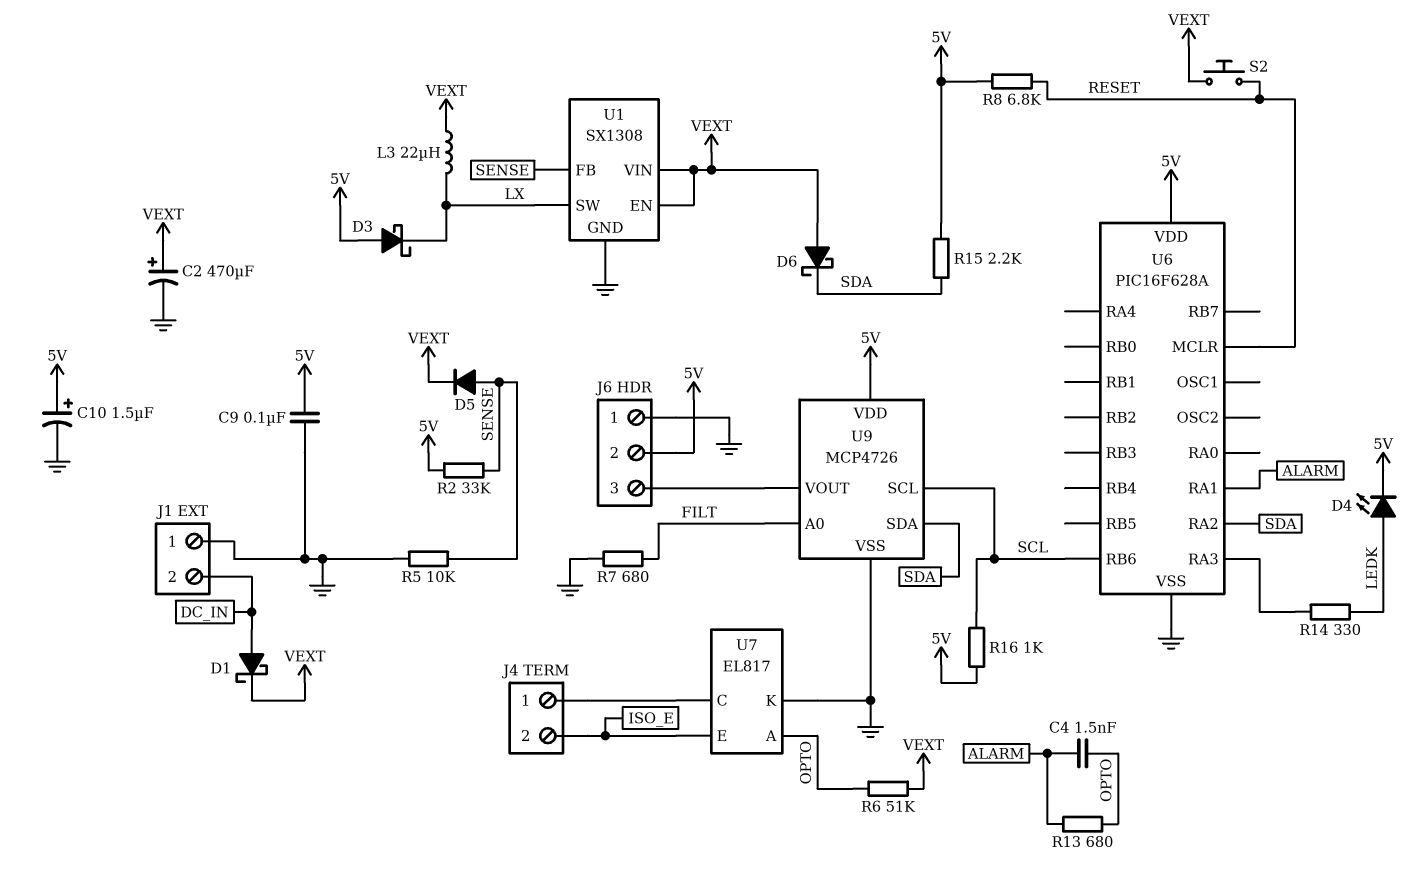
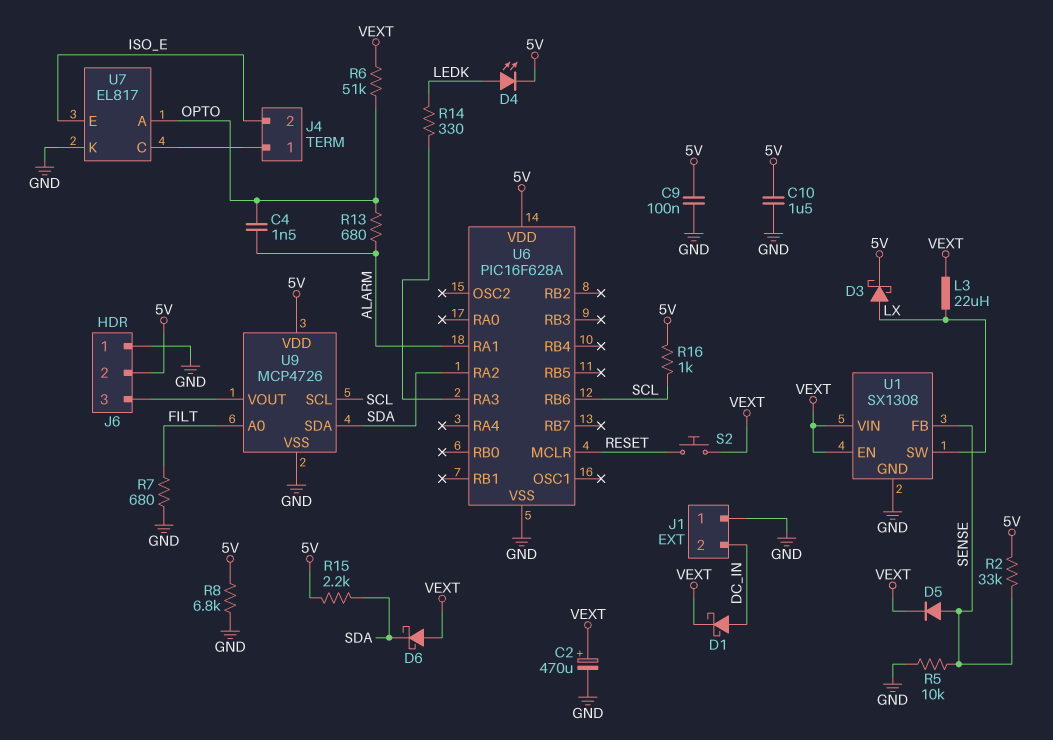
C10: 1.5uF (plus 5V, minus GND) -> 1.5uF (5V, GND)
D3: schottky (A 5V, K LX) -> schottky (A LX, K 5V)
R8: 6.8k (5V, RESET) -> 6.8k (5V, GND)

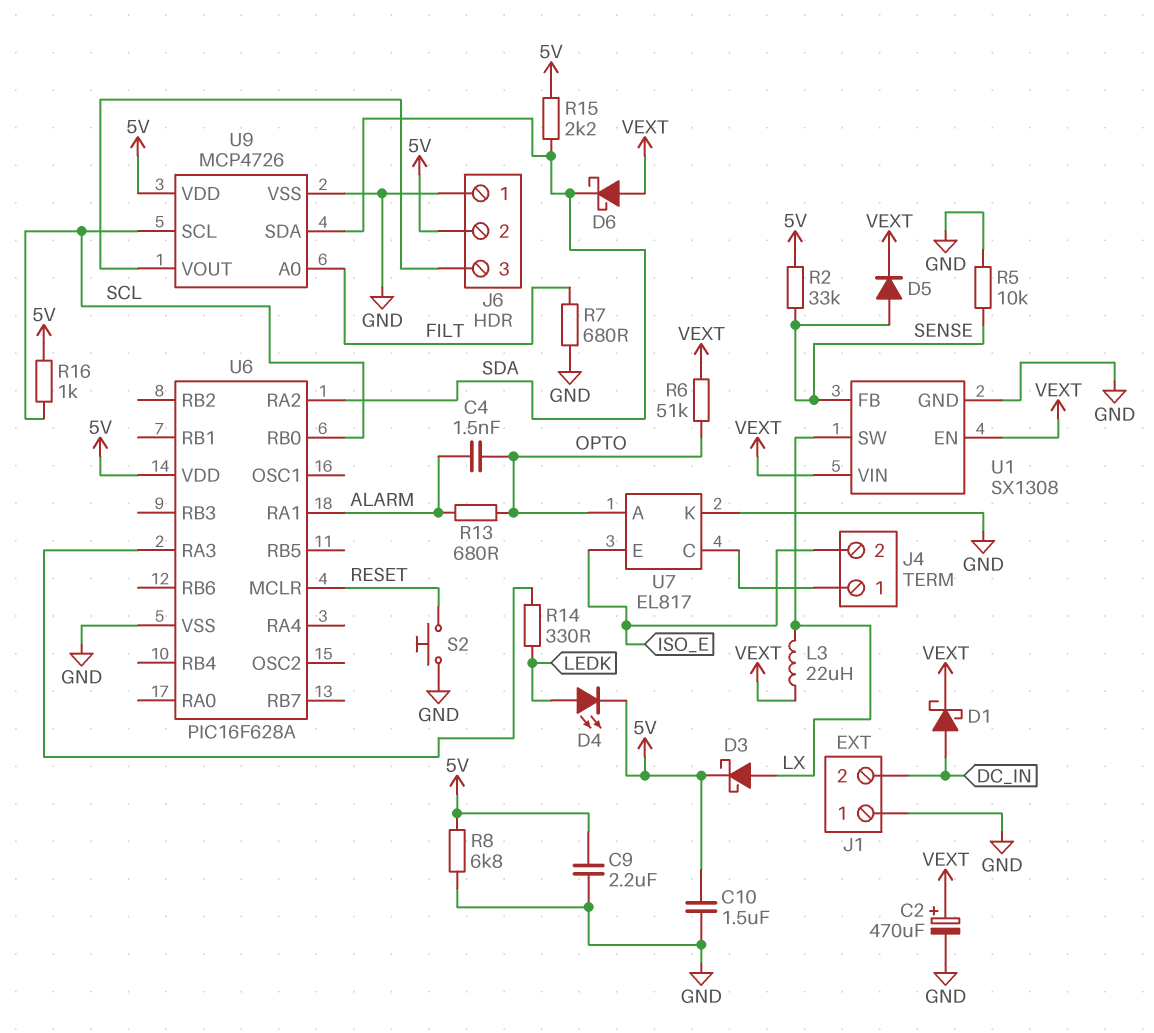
C9: 100nF (5V, GND) -> 2.2uF (5V, GND)
S2: button (RESET, VEXT) -> button (GND, RESET)
U6 pin RB0: none -> SCL
U6 pin RB6: SCL -> none

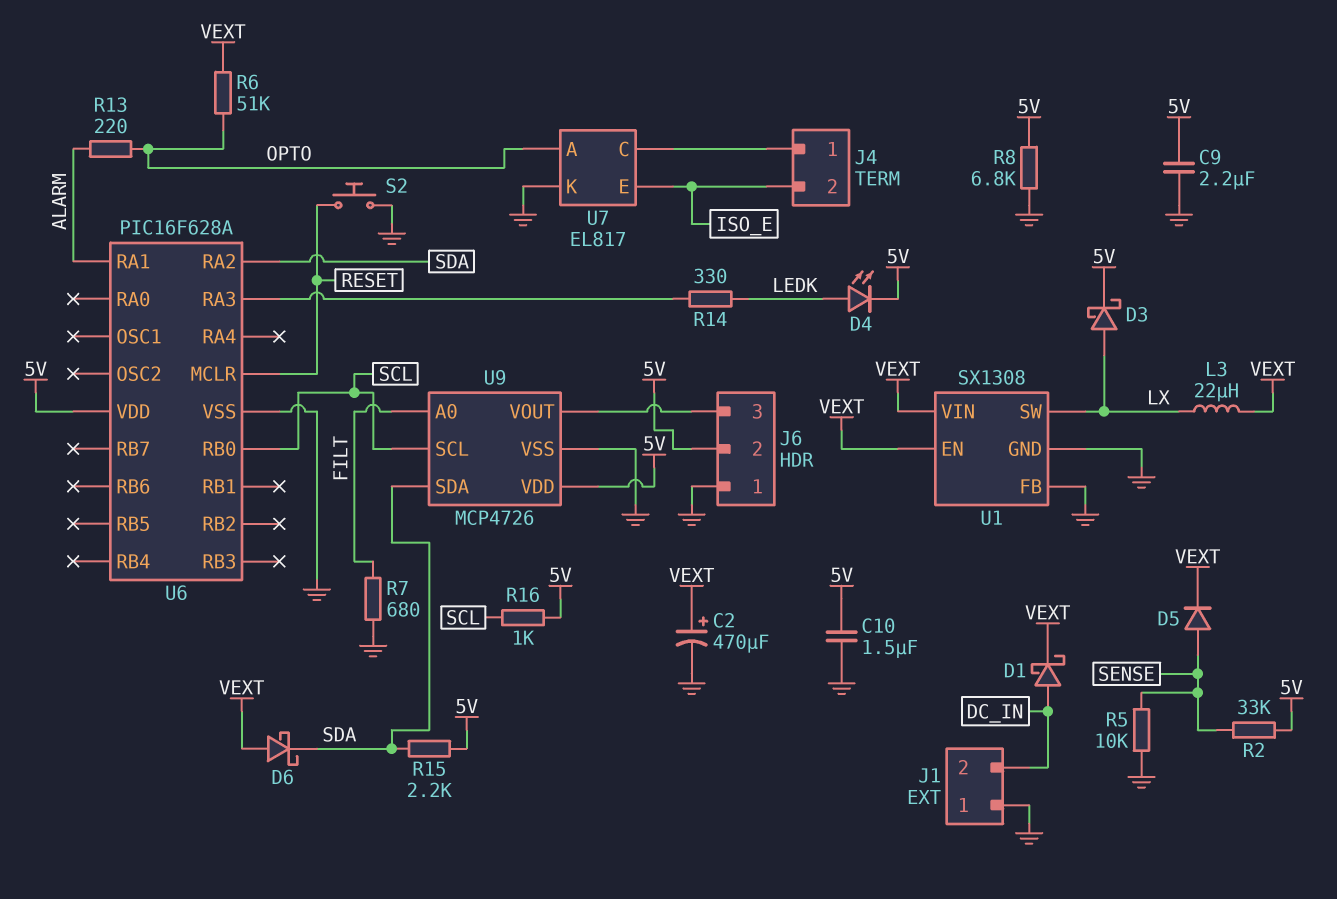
C4: 1.5nF (ALARM, OPTO) -> none
R13: 680 (ALARM, OPTO) -> 220 (ALARM, OPTO)
U1 pin FB: SENSE -> GND

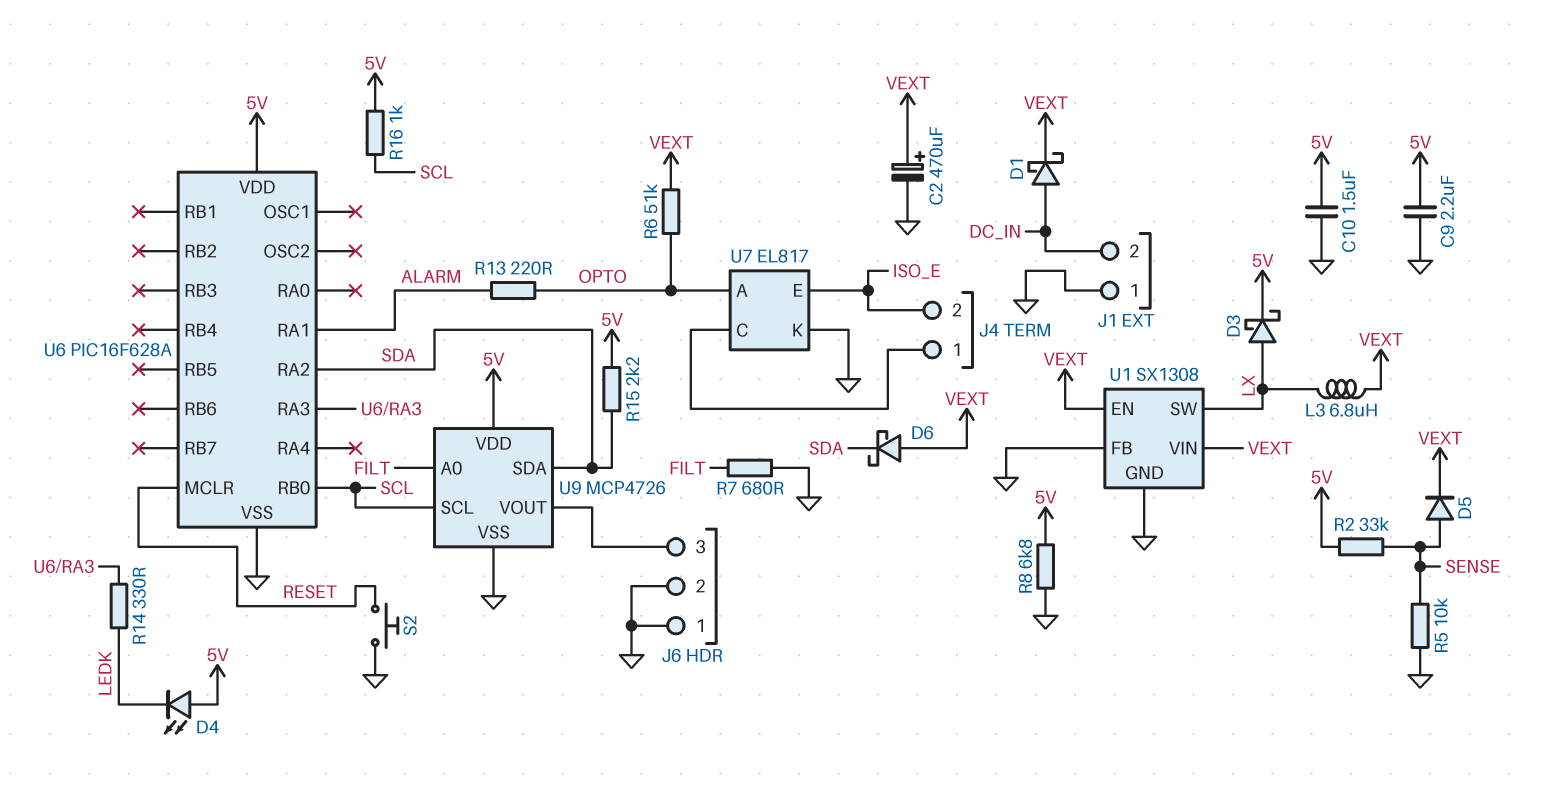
D4: LED (A LEDK, K 5V) -> LED (A 5V, K LEDK)
J6 pin 2: 5V -> GND
L3: 22uH (LX, VEXT) -> 6.8uH (LX, VEXT)

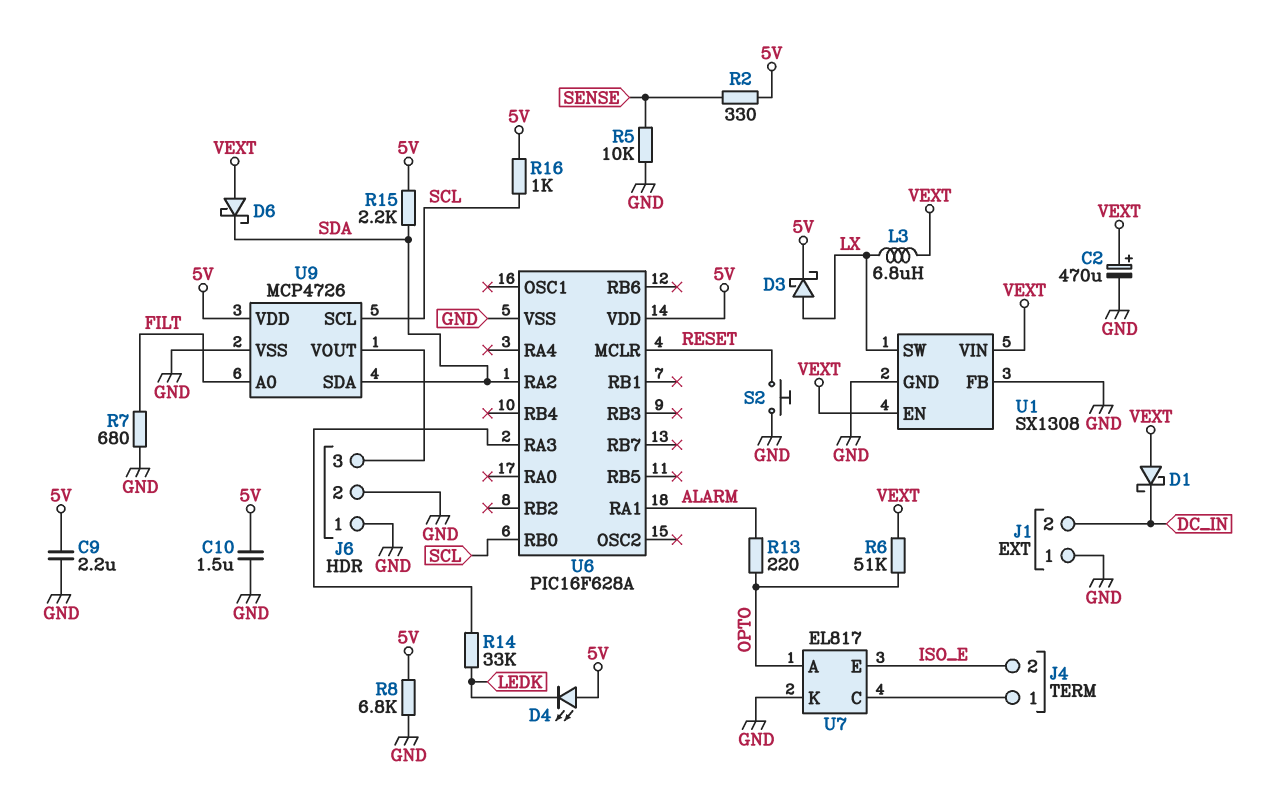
D1: schottky (A DC_IN, K VEXT) -> schottky (A VEXT, K DC_IN)
D5: diode (A SENSE, K VEXT) -> none
R2: 33k (5V, SENSE) -> 330 (5V, SENSE)
R14: 330 (LEDK, U6/RA3) -> 33k (LEDK, U6/RA3)

